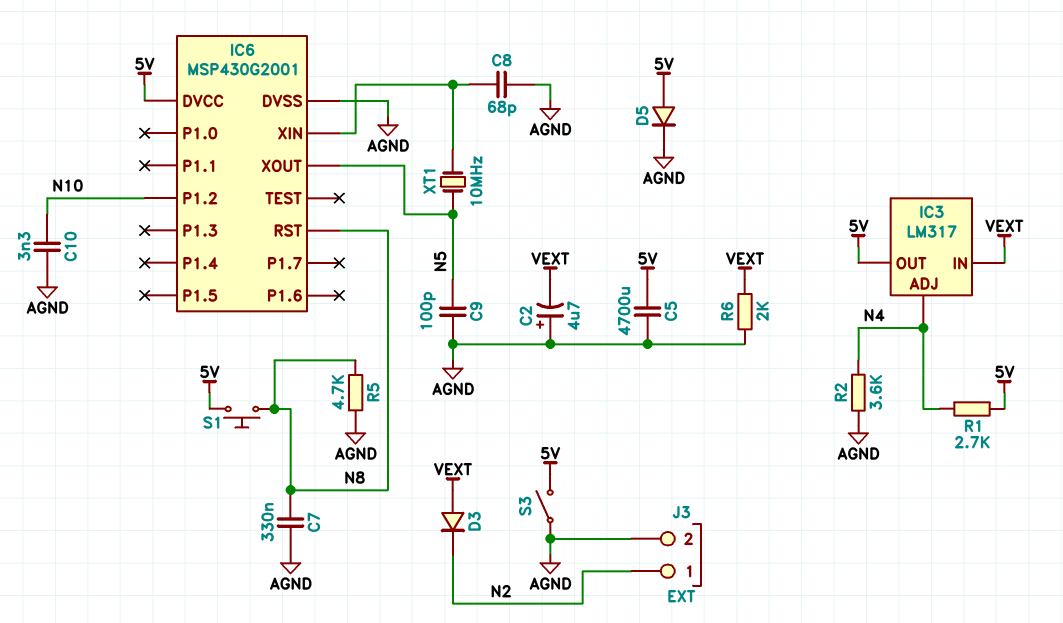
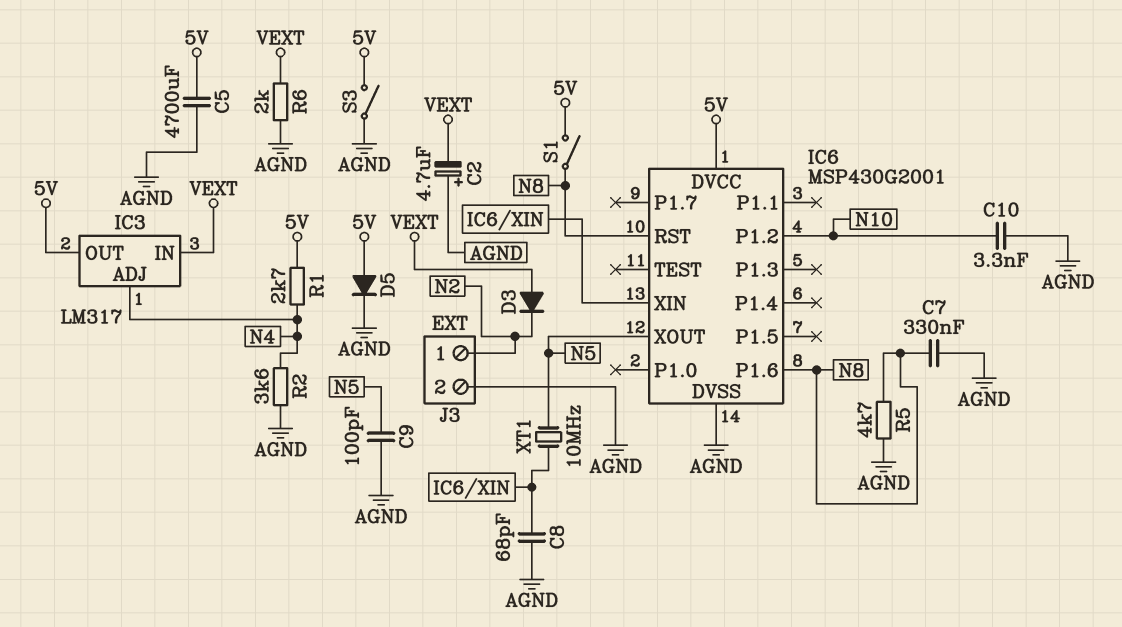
IC6 pin P1.6: none -> N8
S1: button (5V, N8) -> switch (5V, N8)

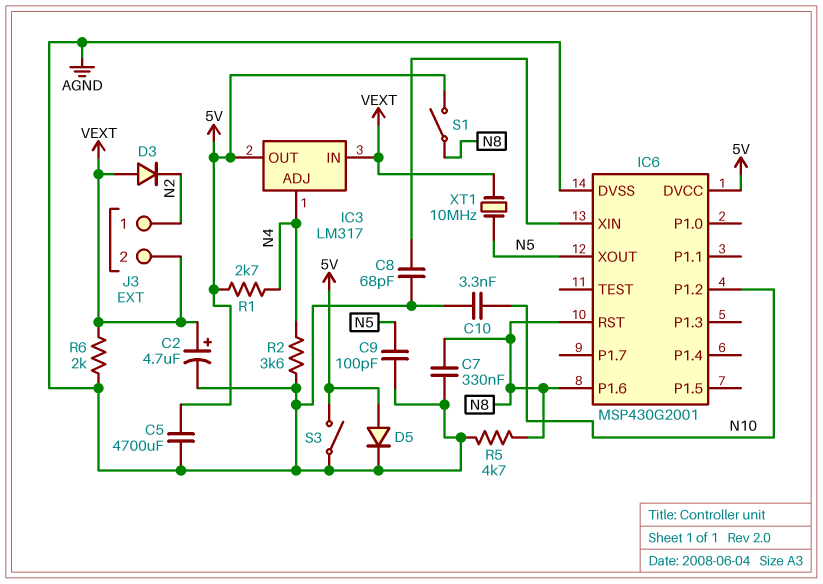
C2: 4.7uF (plus AGND, minus VEXT) -> 4.7uF (plus VEXT, minus AGND)
J3 pin 2: AGND -> VEXT
XT1: 10MHz (IC6/XIN, N5) -> 10MHz (N5, VEXT)

